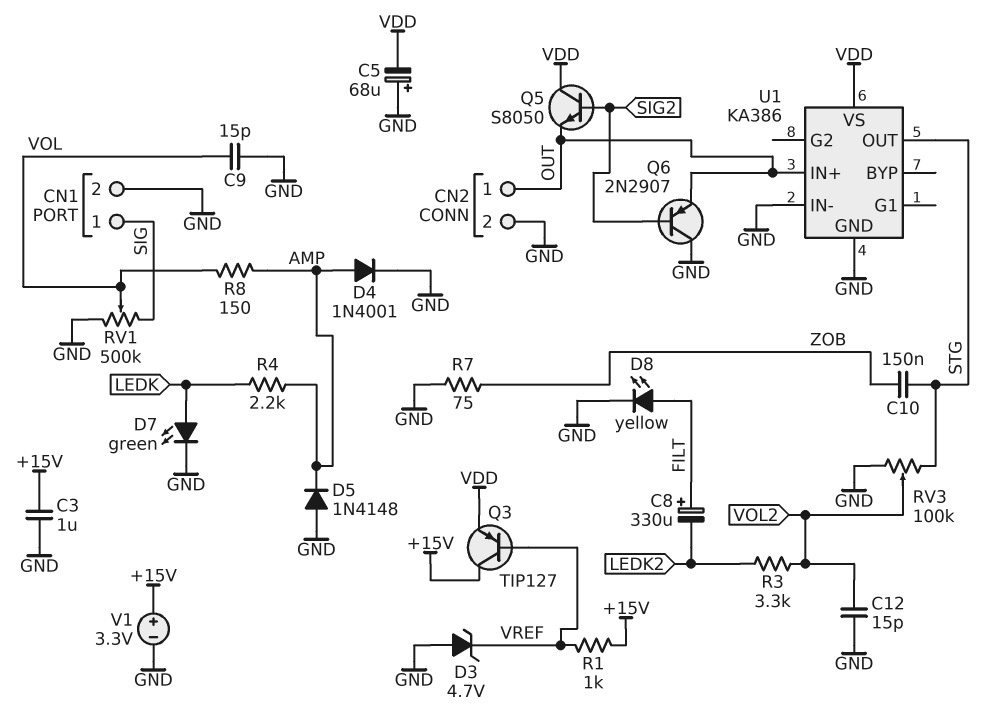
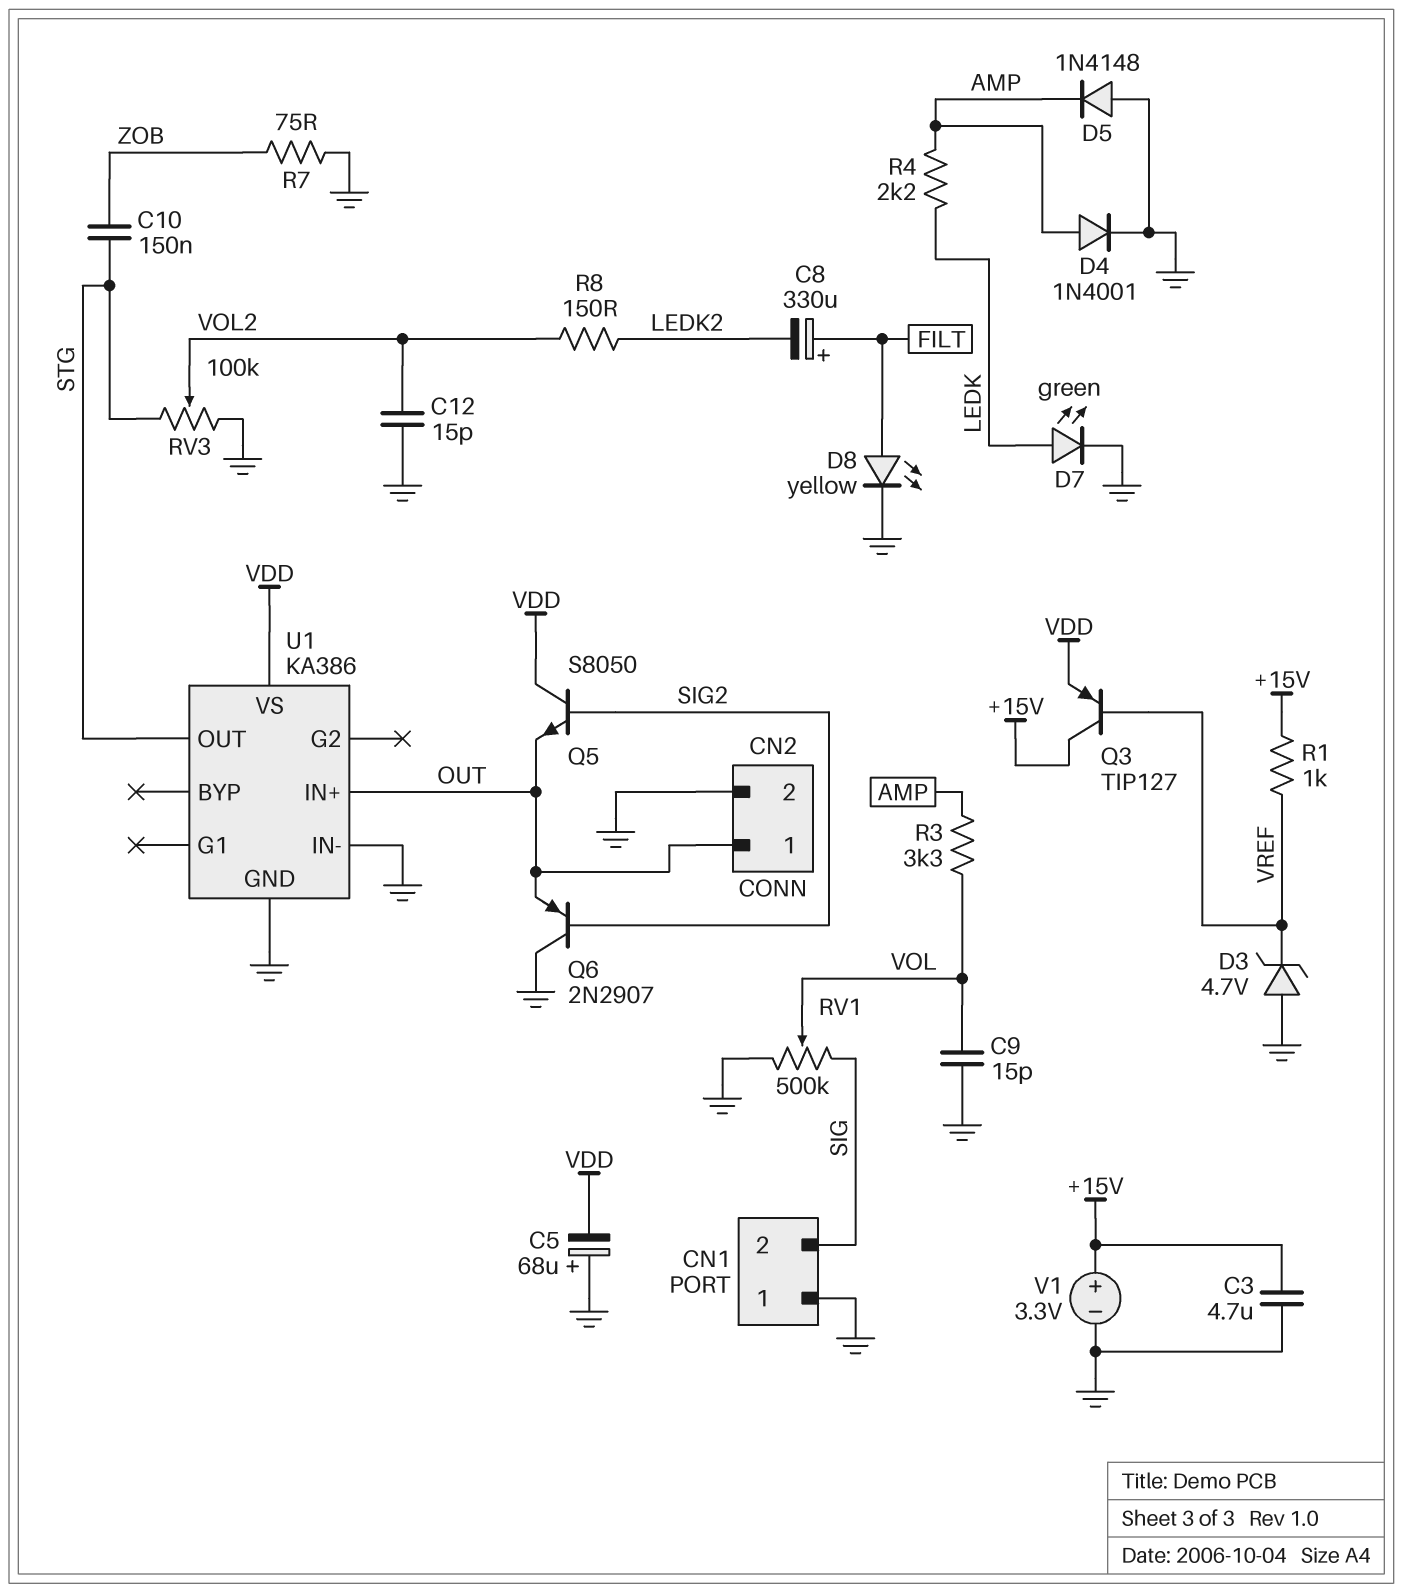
C3: 1uF (+15V, GND) -> 4.7uF (+15V, GND)
CN1 pin 1: SIG -> GND
CN1 pin 2: GND -> SIG
R3: 3.3k (LEDK2, VOL2) -> 3.3k (AMP, VOL)
R8: 150 (AMP, VOL) -> 150 (LEDK2, VOL2)

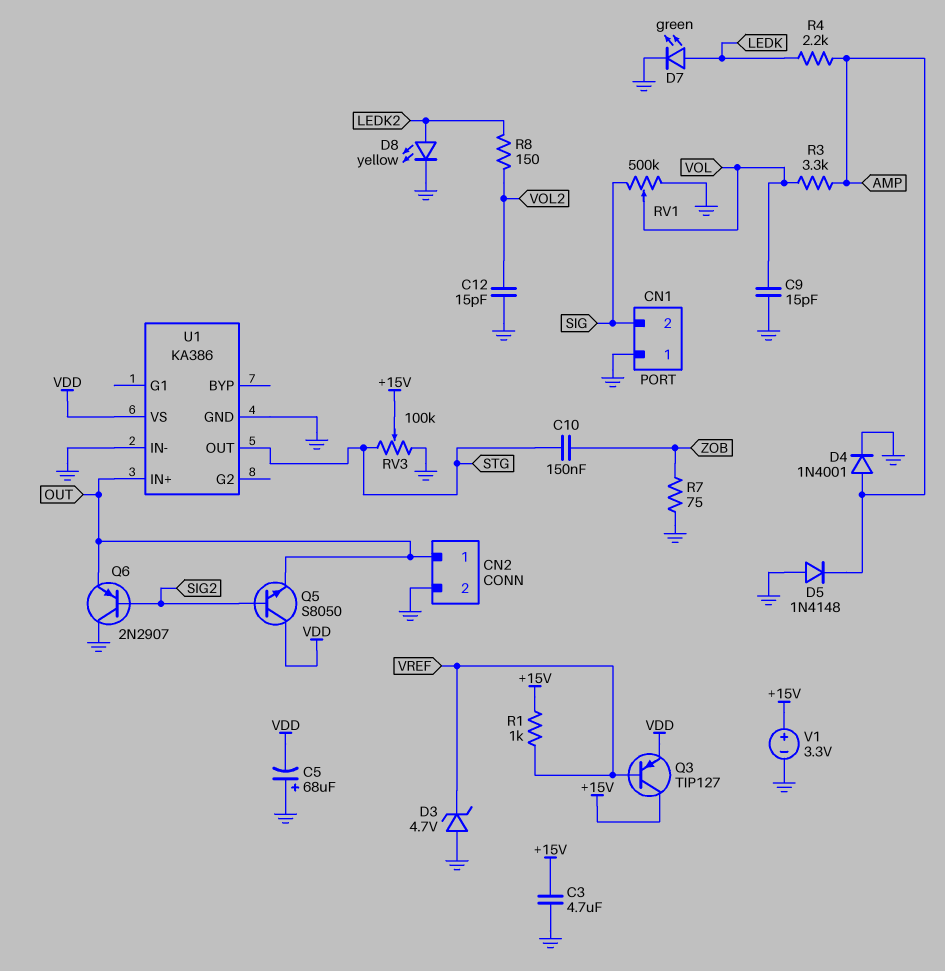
C8: 330uF (plus FILT, minus LEDK2) -> none
D8: LED yellow (A FILT, K GND) -> LED yellow (A LEDK2, K GND)
RV3: 100k (GND, STG, wiper VOL2) -> 100k (GND, STG, wiper +15V)

